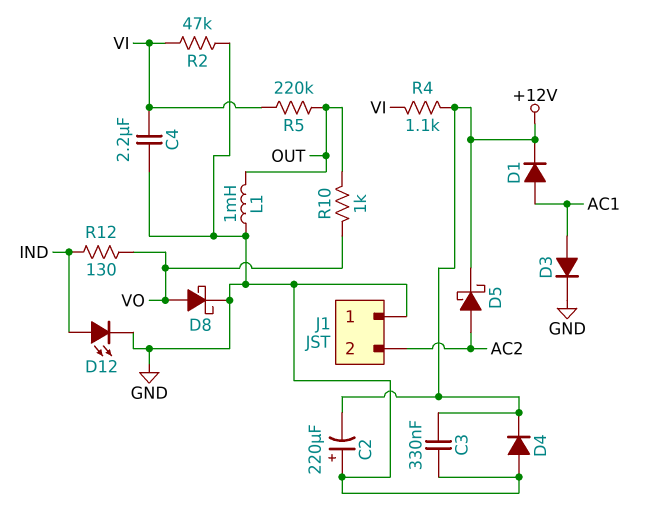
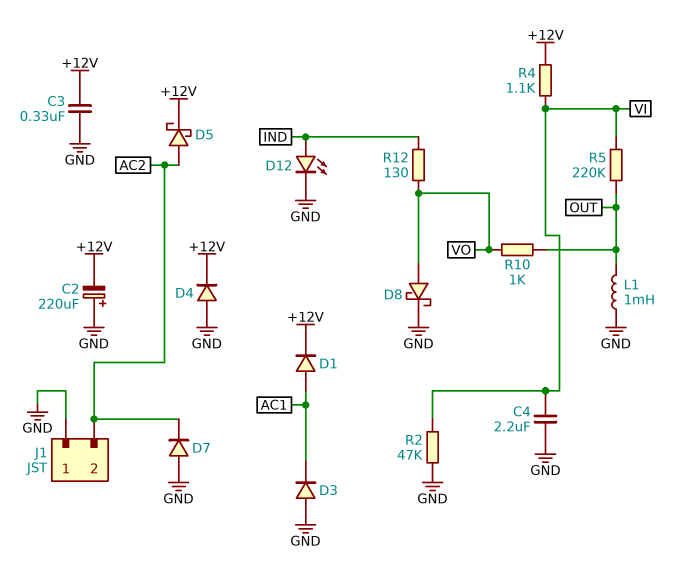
D3: diode (A AC1, K GND) -> diode (A GND, K AC1)
D7: none -> diode (A GND, K AC2)

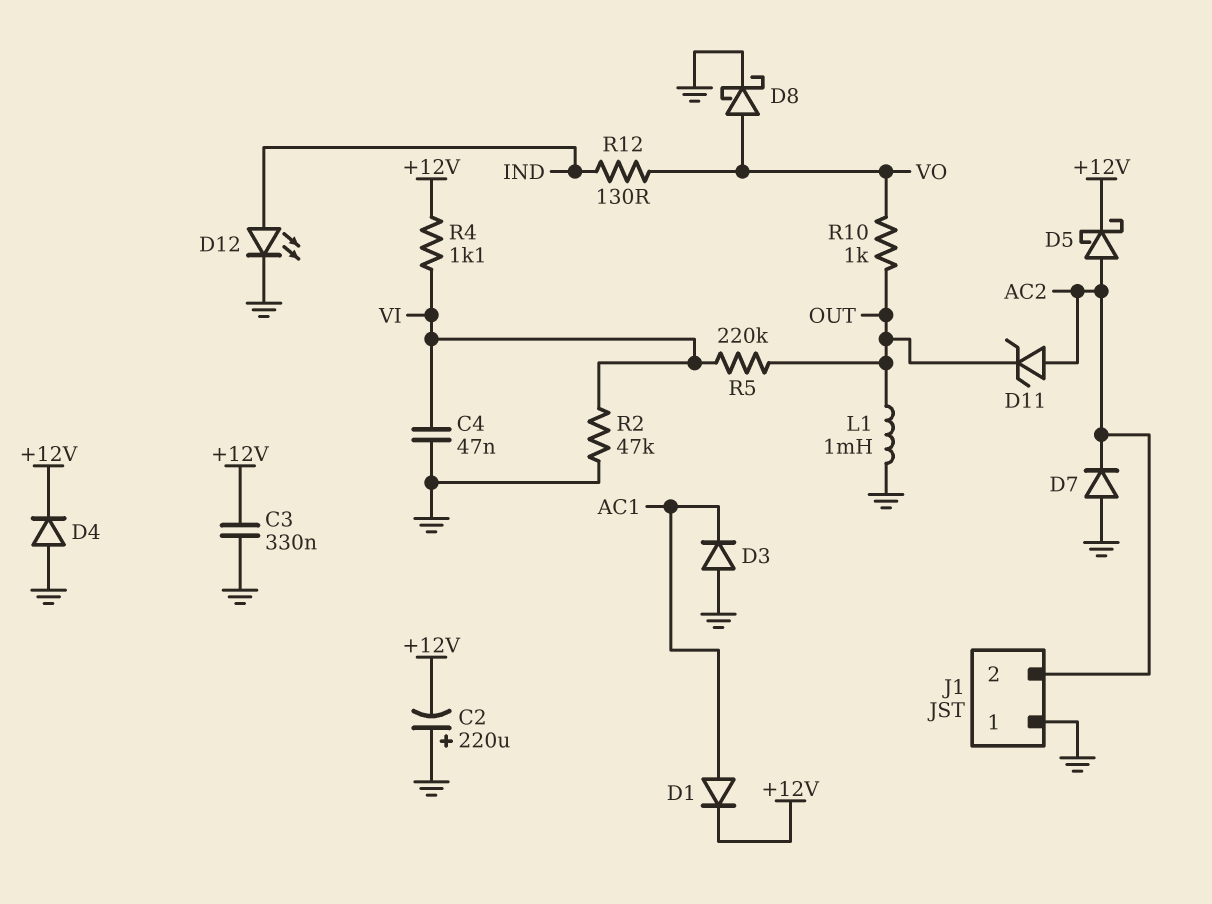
C4: 2.2uF (GND, VI) -> 47nF (GND, VI)
D11: none -> zener (A AC2, K OUT)

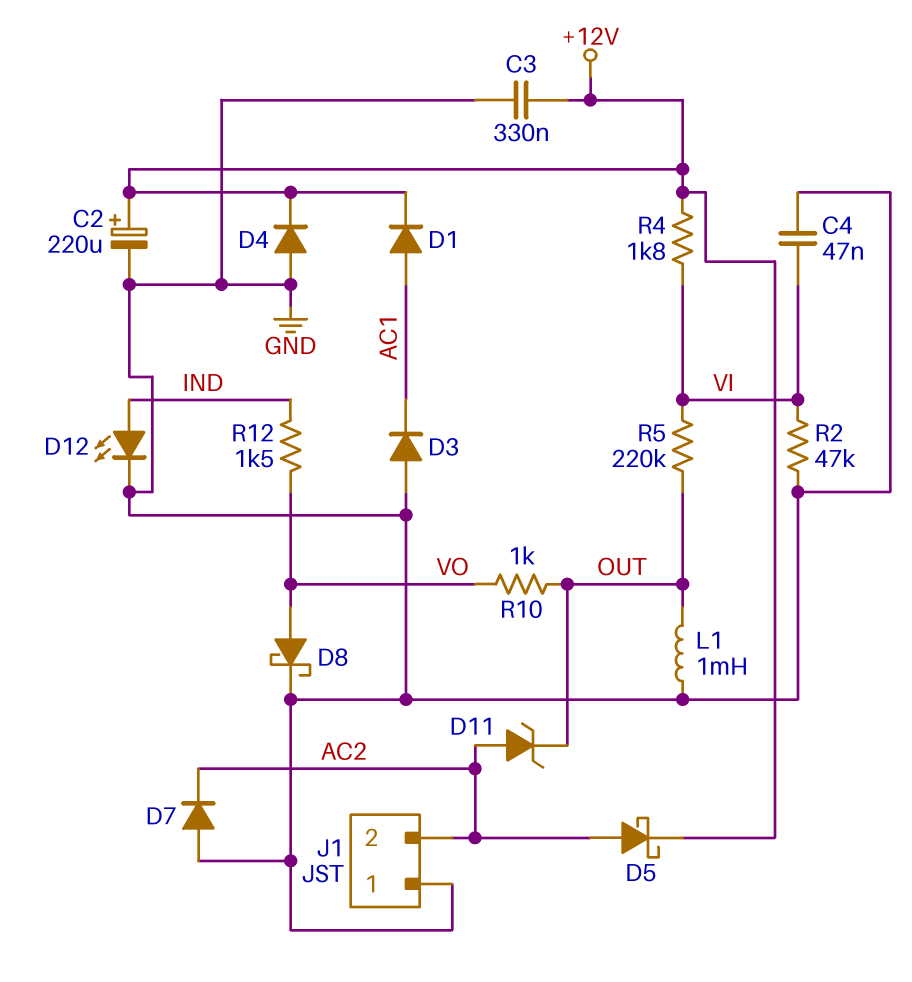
C2: 220uF (plus GND, minus +12V) -> 220uF (plus +12V, minus GND)
R4: 1.1k (+12V, VI) -> 1.8k (+12V, VI)
R12: 130 (IND, VO) -> 1.5k (IND, VO)

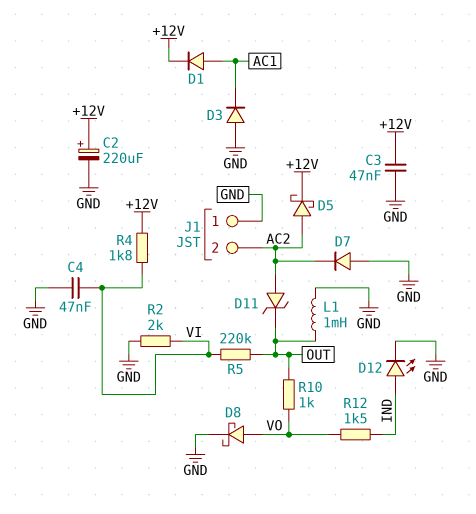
C3: 330nF (+12V, GND) -> 47nF (+12V, GND)
D4: diode (A GND, K +12V) -> none
R2: 47k (GND, VI) -> 2k (GND, VI)

